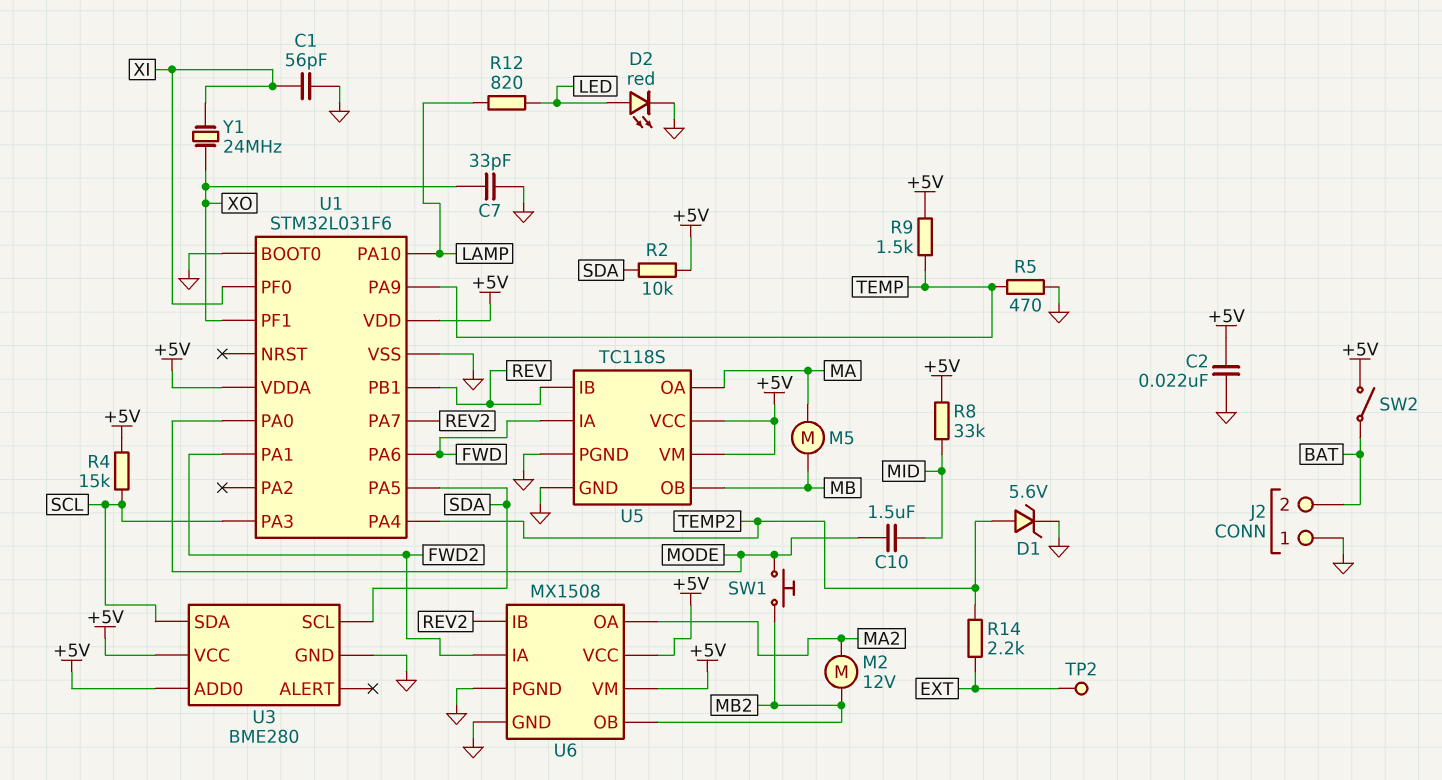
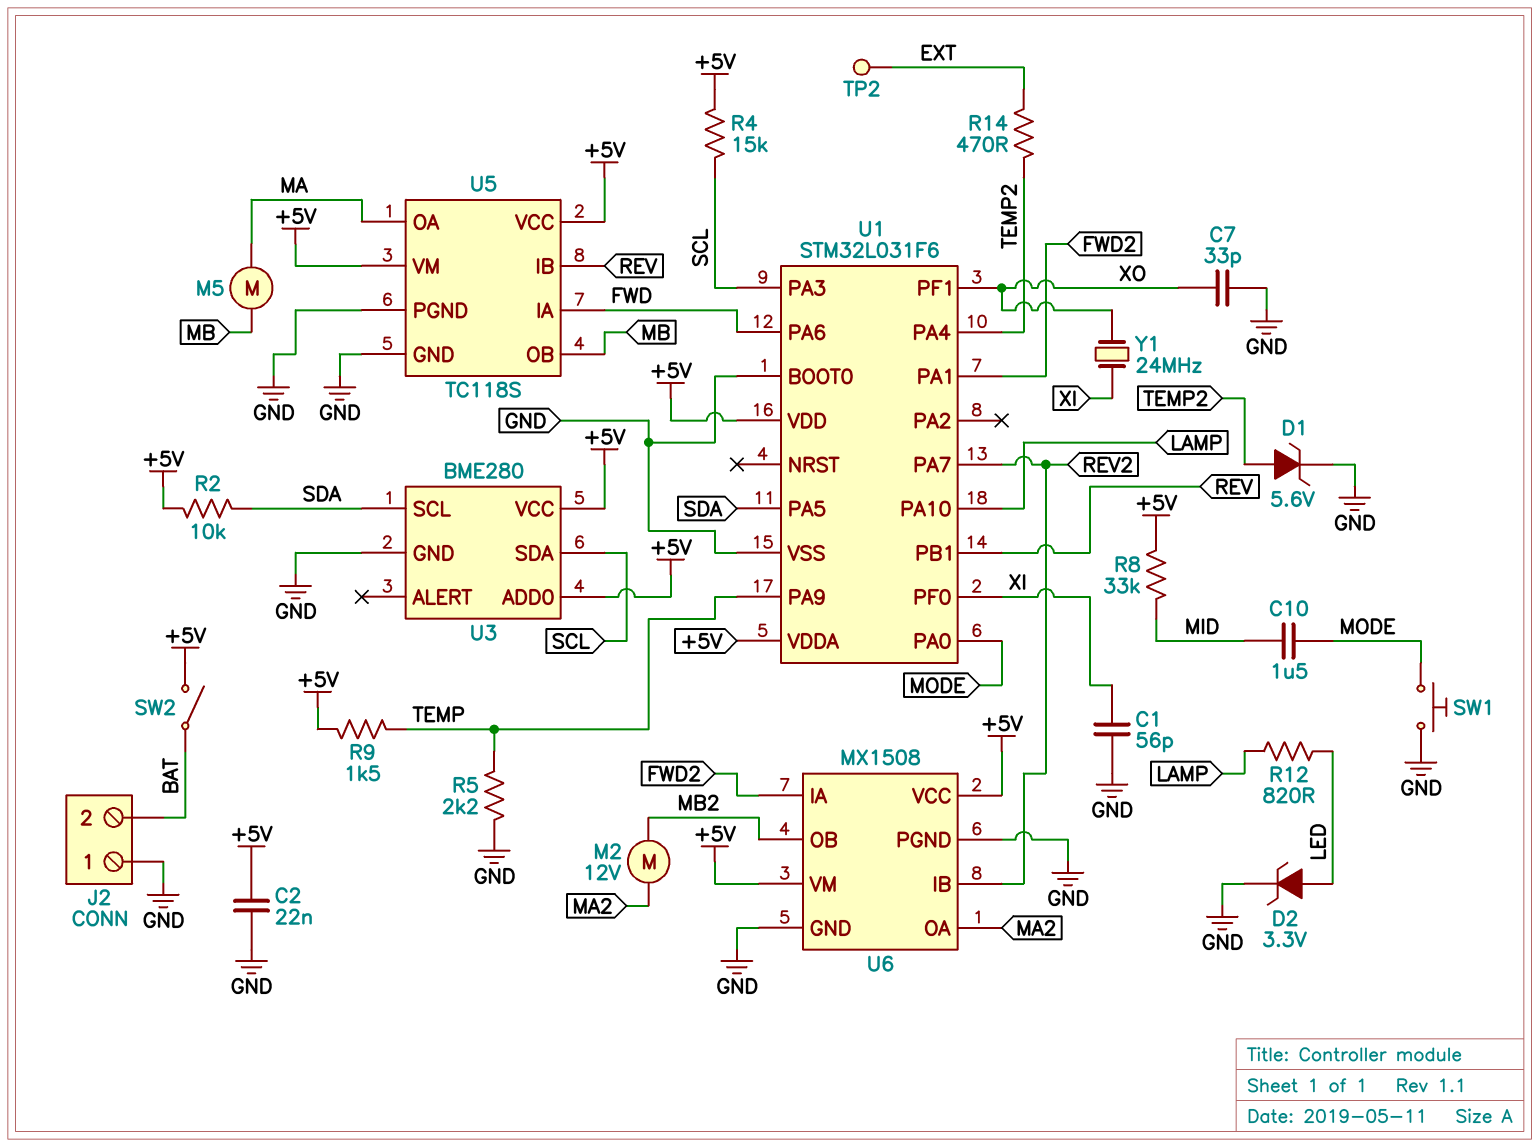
D2: LED red (A LED, K GND) -> zener 3.3V (A LED, K GND)
R5: 470 (GND, TEMP) -> 2.2k (GND, TEMP)
R14: 2.2k (EXT, TEMP2) -> 470 (EXT, TEMP2)
SW1: button (MB2, MODE) -> button (GND, MODE)

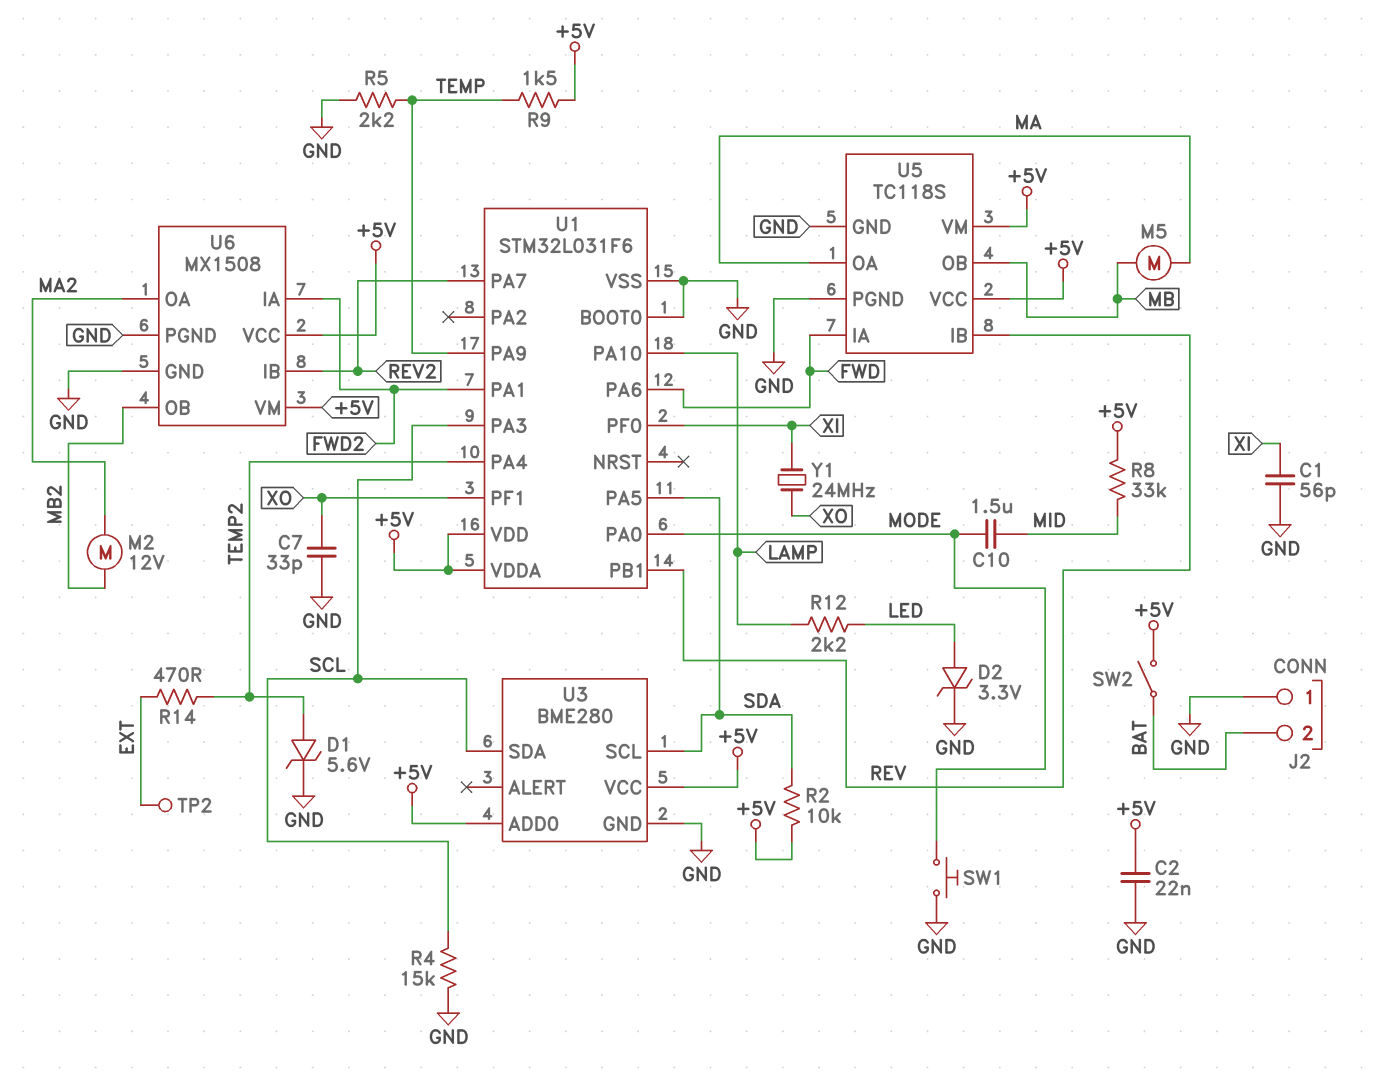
R4: 15k (+5V, SCL) -> 15k (GND, SCL)
R12: 820 (LAMP, LED) -> 2.2k (LAMP, LED)

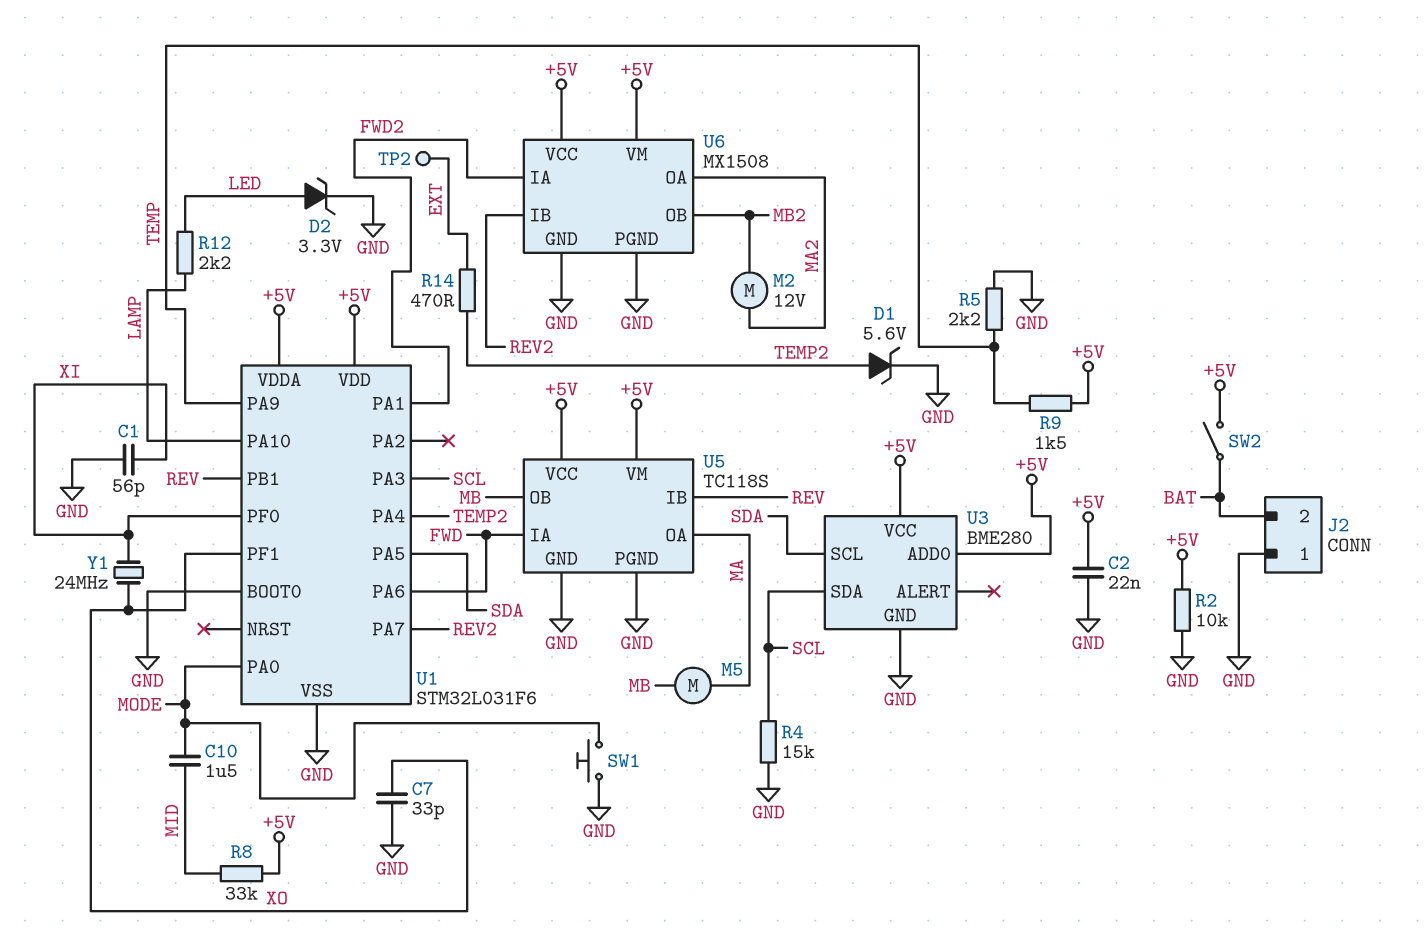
R2: 10k (+5V, SDA) -> 10k (+5V, GND)

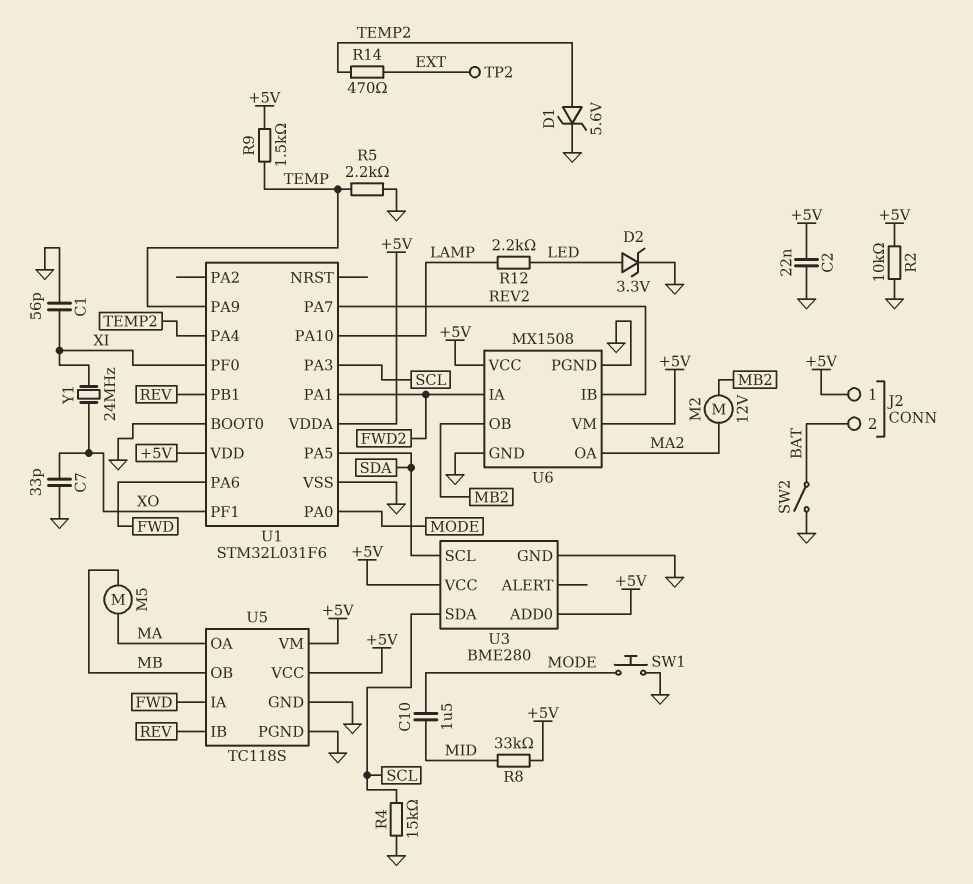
J2 pin 1: GND -> +5V
SW2: switch (+5V, BAT) -> switch (BAT, GND)

